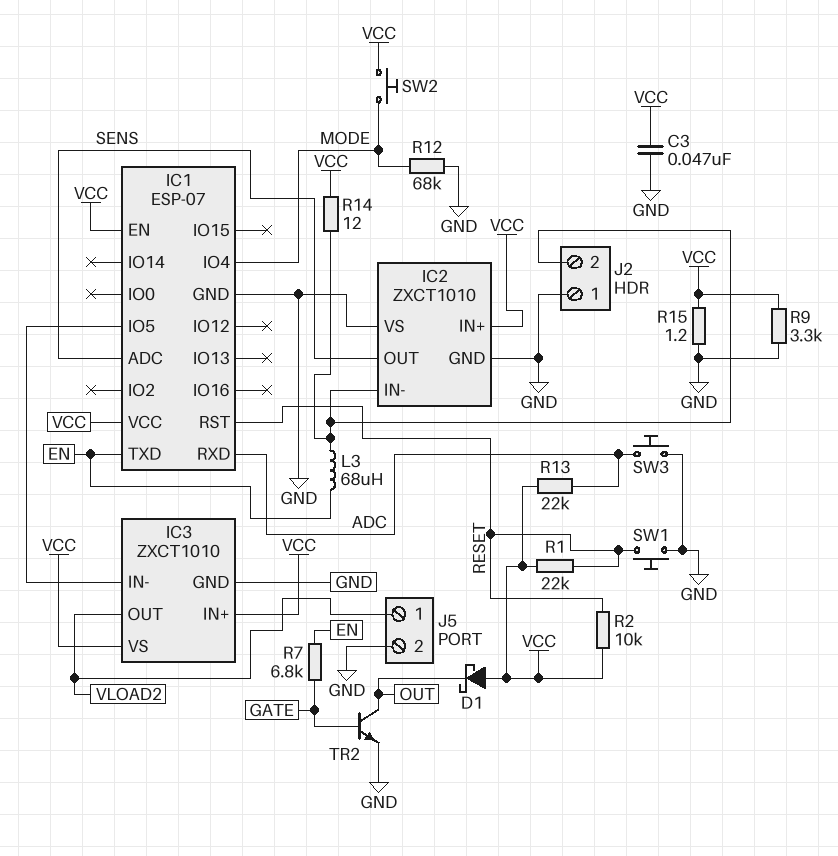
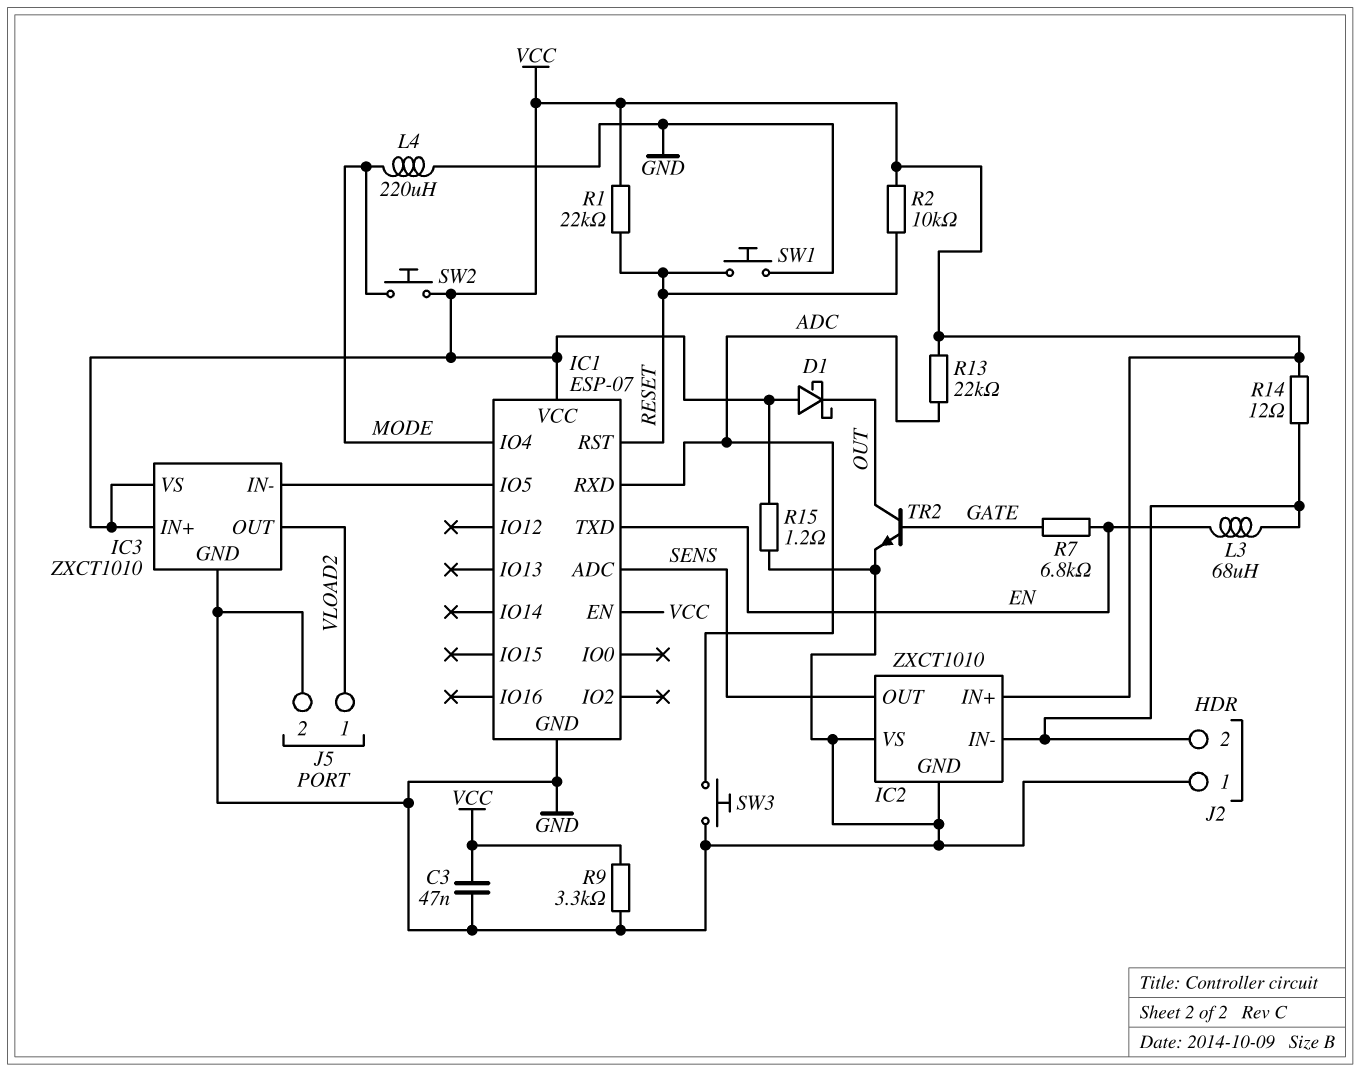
L4: none -> 220uH (GND, MODE)
R12: 68k (GND, MODE) -> none

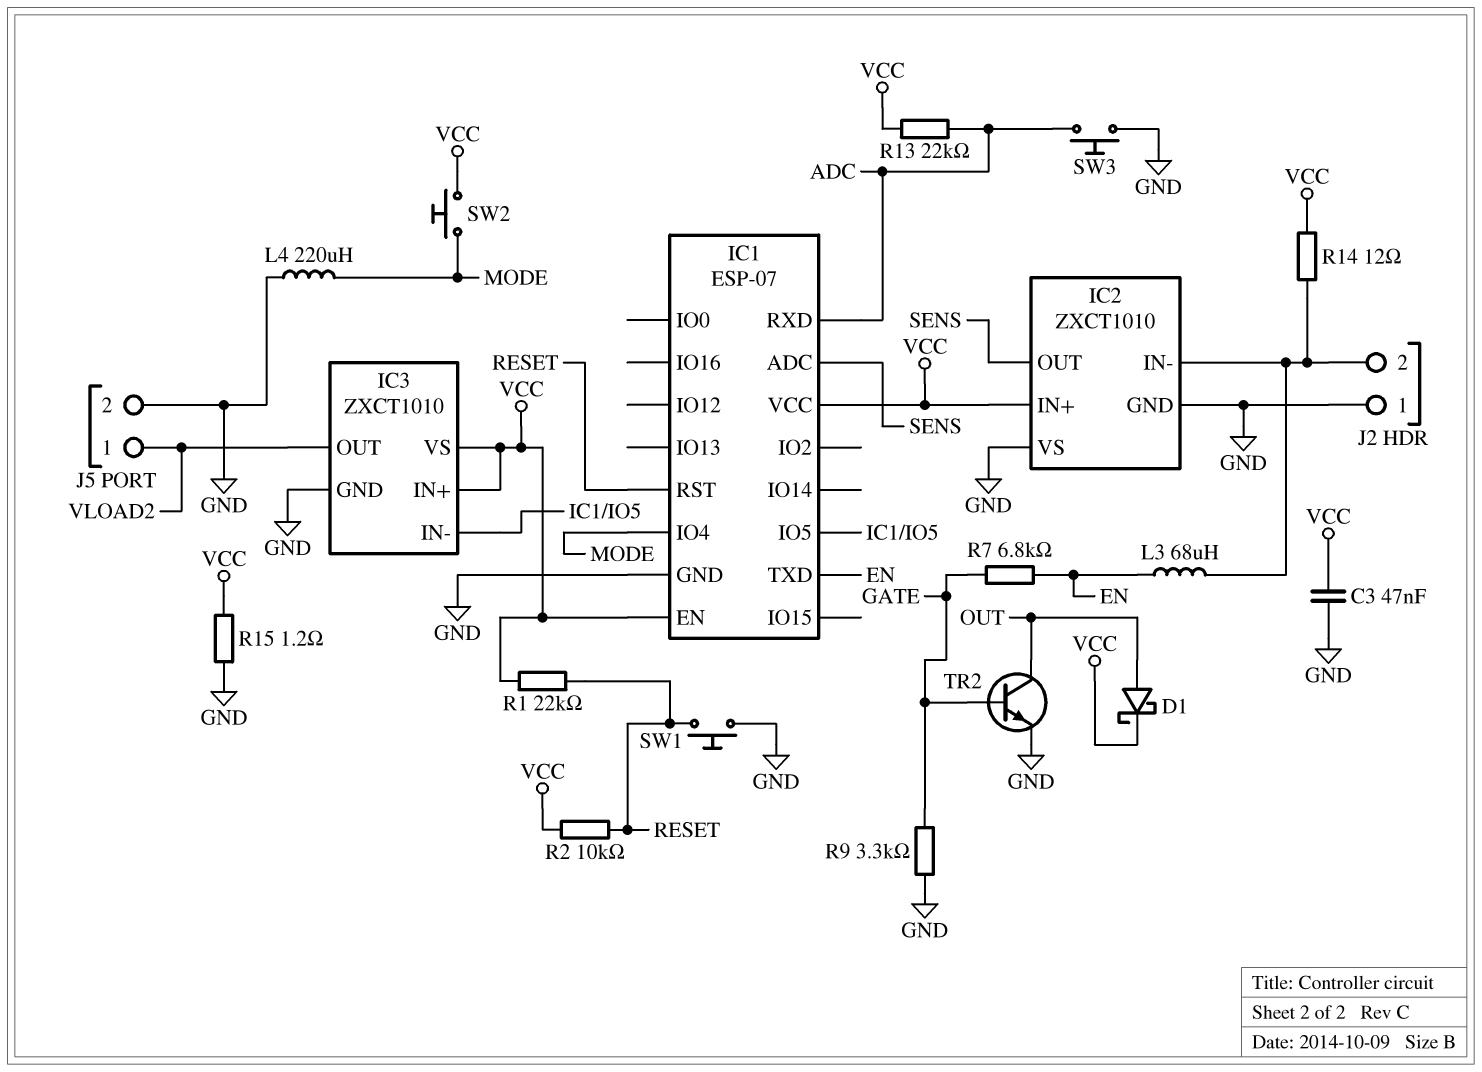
D1: schottky (A VCC, K OUT) -> schottky (A OUT, K VCC)
R9: 3.3k (GND, VCC) -> 3.3k (GATE, GND)

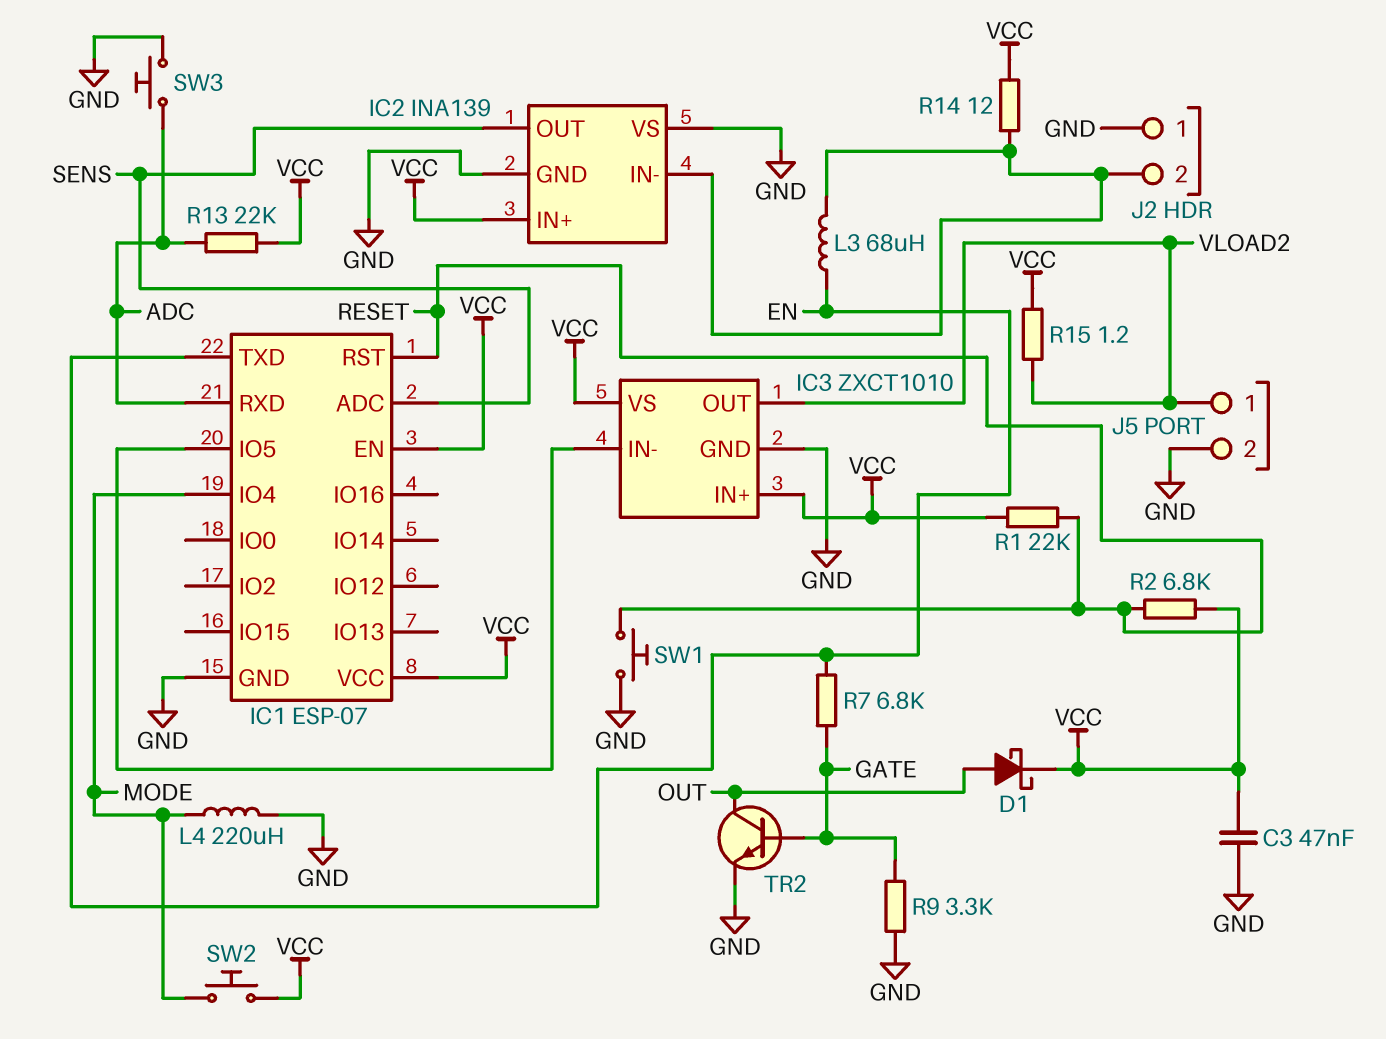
IC2: ZXCT1010 -> INA139
R2: 10k (RESET, VCC) -> 6.8k (RESET, VCC)
R15: 1.2 (GND, VCC) -> 1.2 (VCC, VLOAD2)

